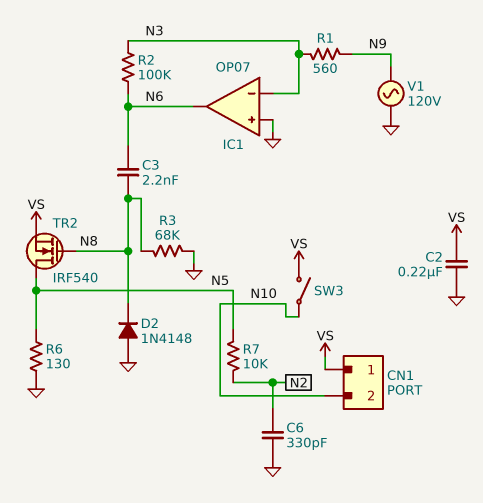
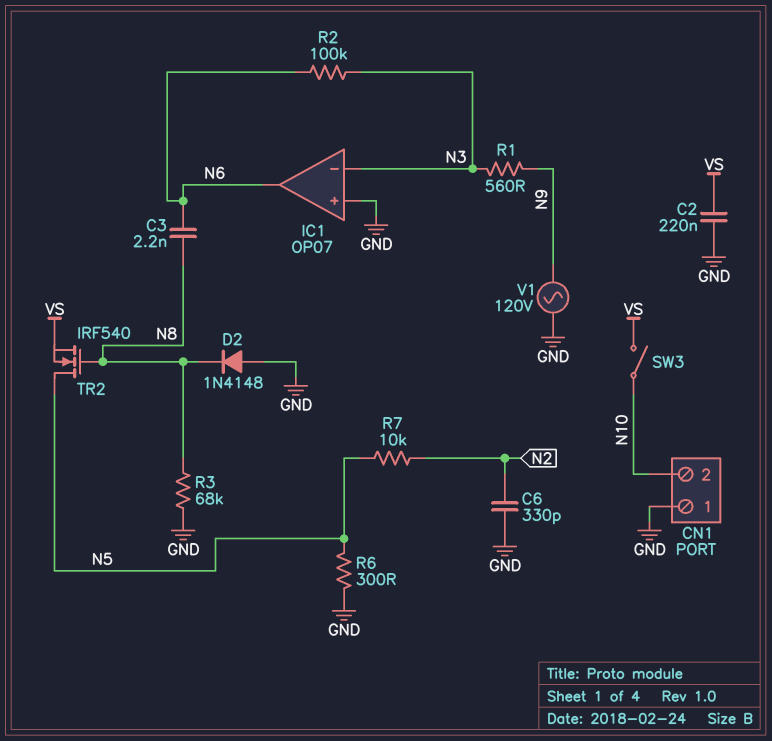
CN1 pin 1: VS -> GND
R6: 130 (GND, N5) -> 300 (GND, N5)

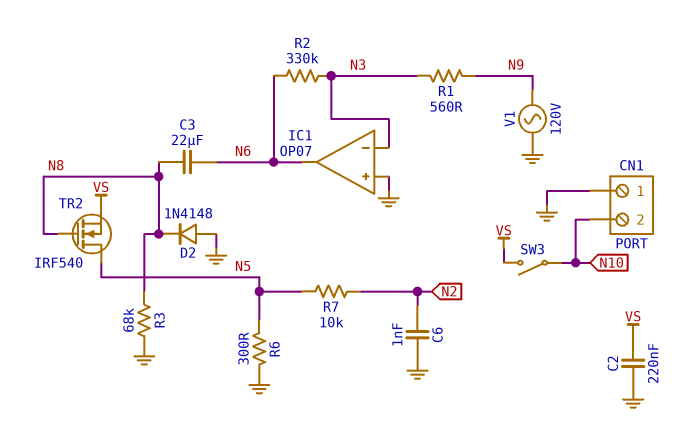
C3: 2.2nF (N6, N8) -> 22uF (N6, N8)
C6: 330pF (GND, N2) -> 1nF (GND, N2)
R2: 100k (N3, N6) -> 330k (N3, N6)

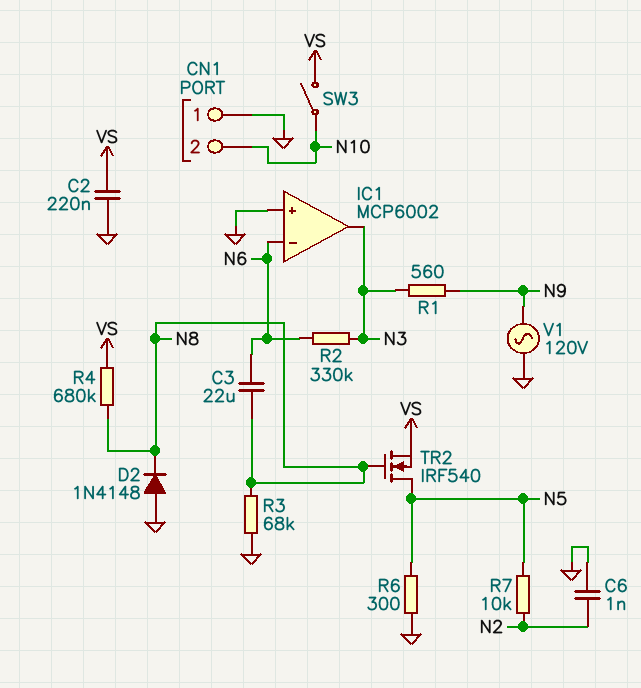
IC1: OP07 -> MCP6002
IC1 pin in-: N3 -> N6
IC1 pin out: N6 -> N3
R4: none -> 680k (N8, VS)

